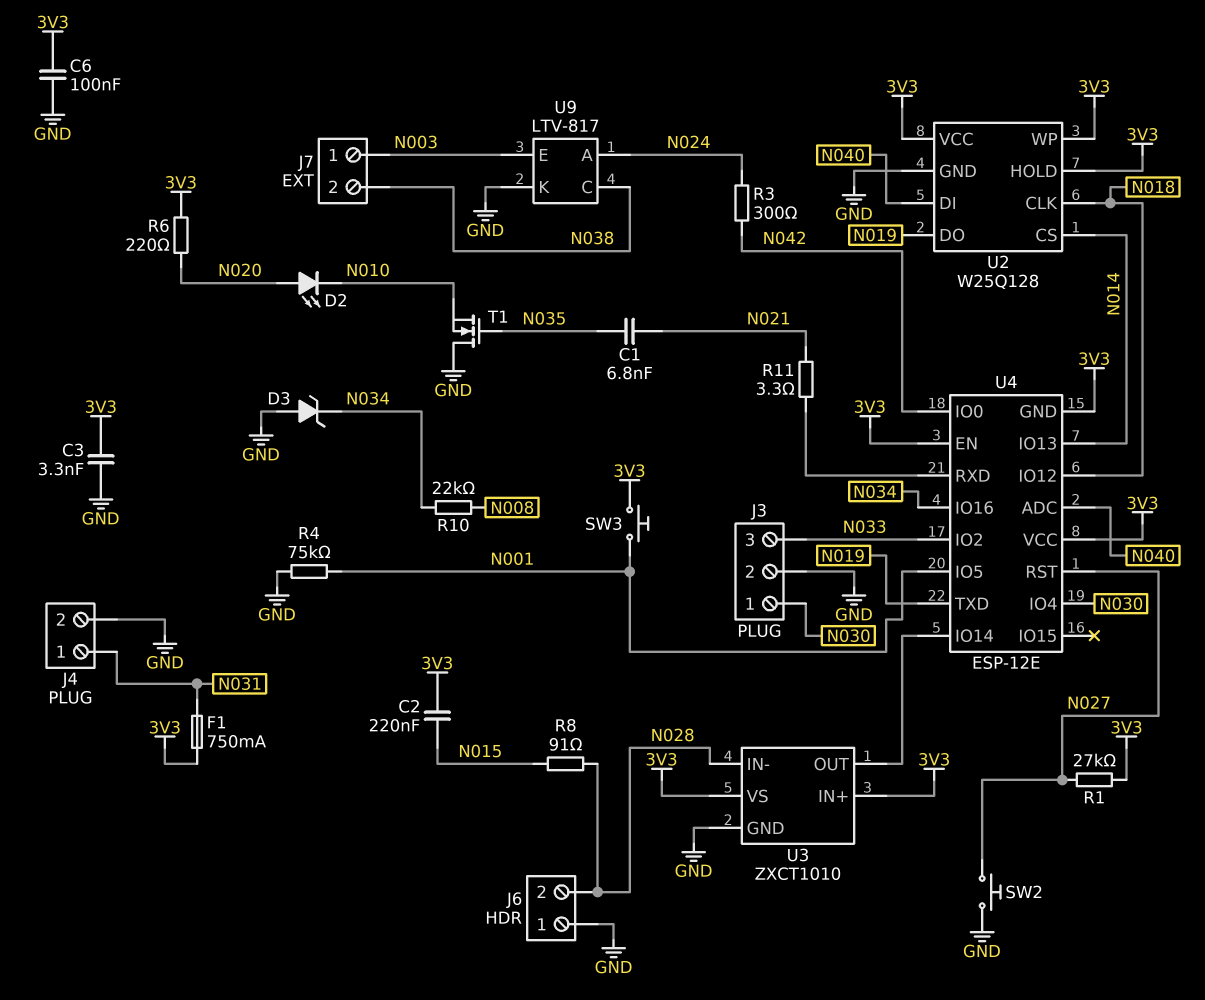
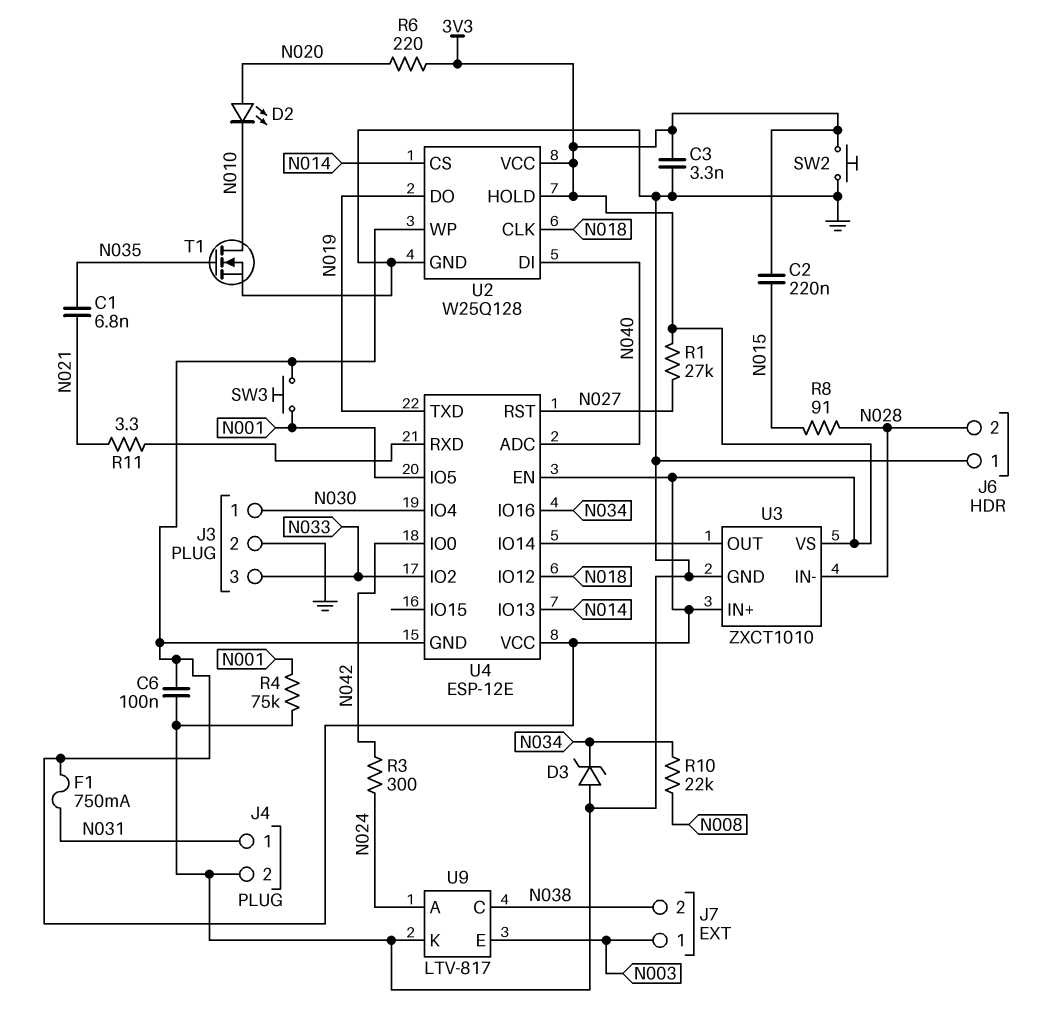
SW2: button (GND, N027) -> button (3V3, GND)
T1: NMOS (G N035, D GND, S N010) -> NMOS (G N035, D N010, S GND)

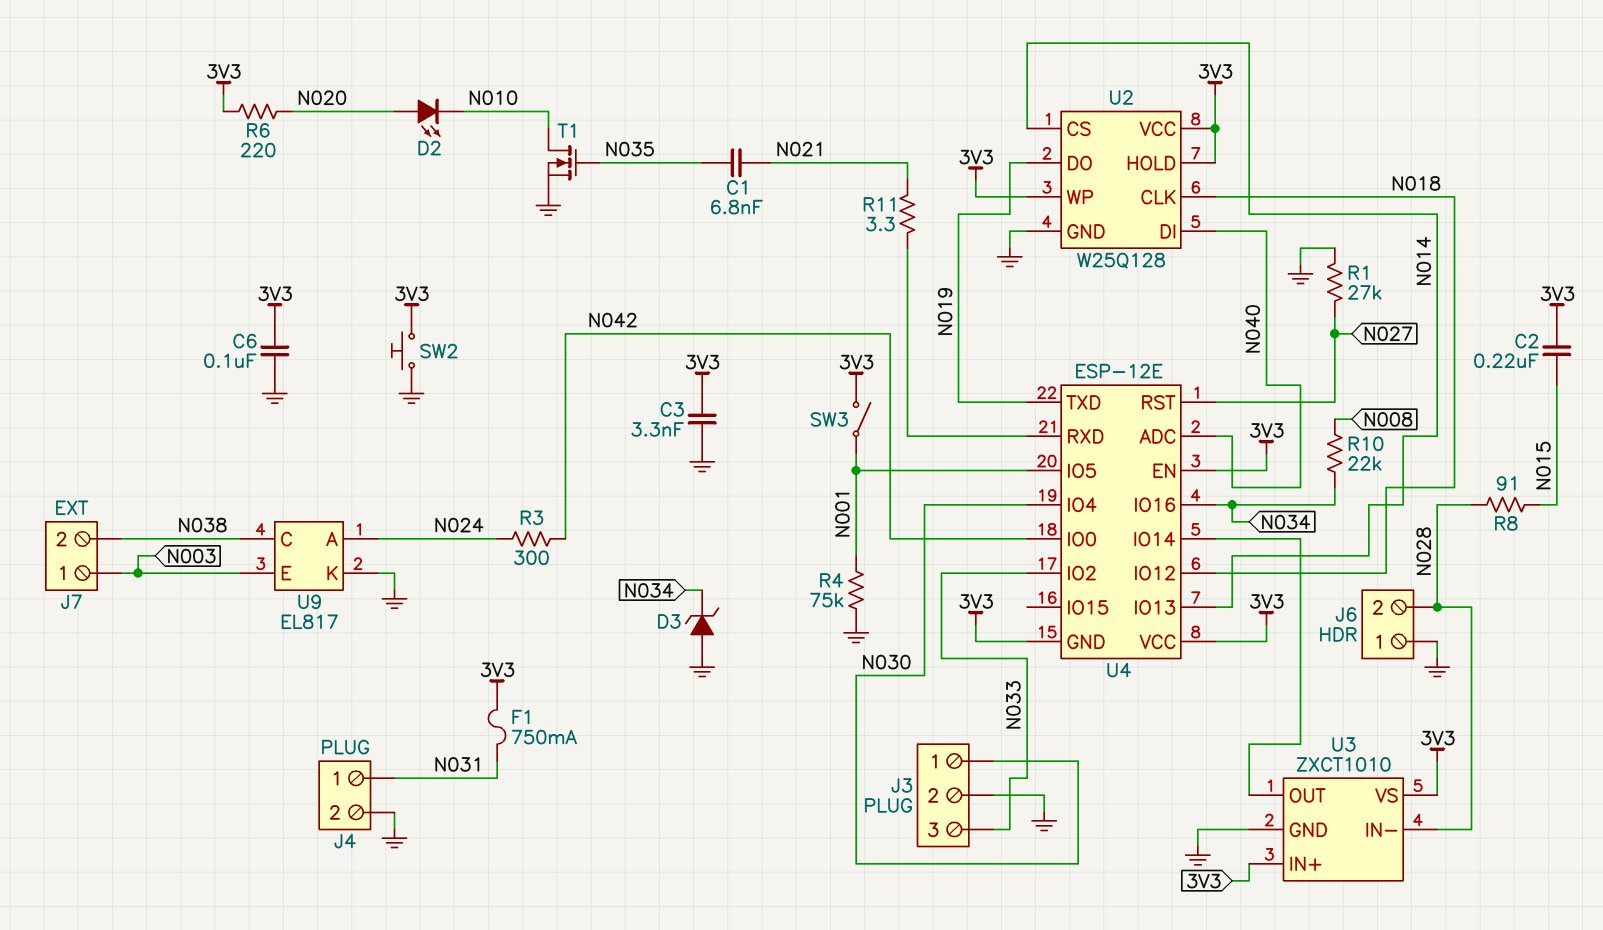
R1: 27k (3V3, N027) -> 27k (GND, N027)
SW3: button (3V3, N001) -> switch (3V3, N001)
U9: LTV-817 -> EL817

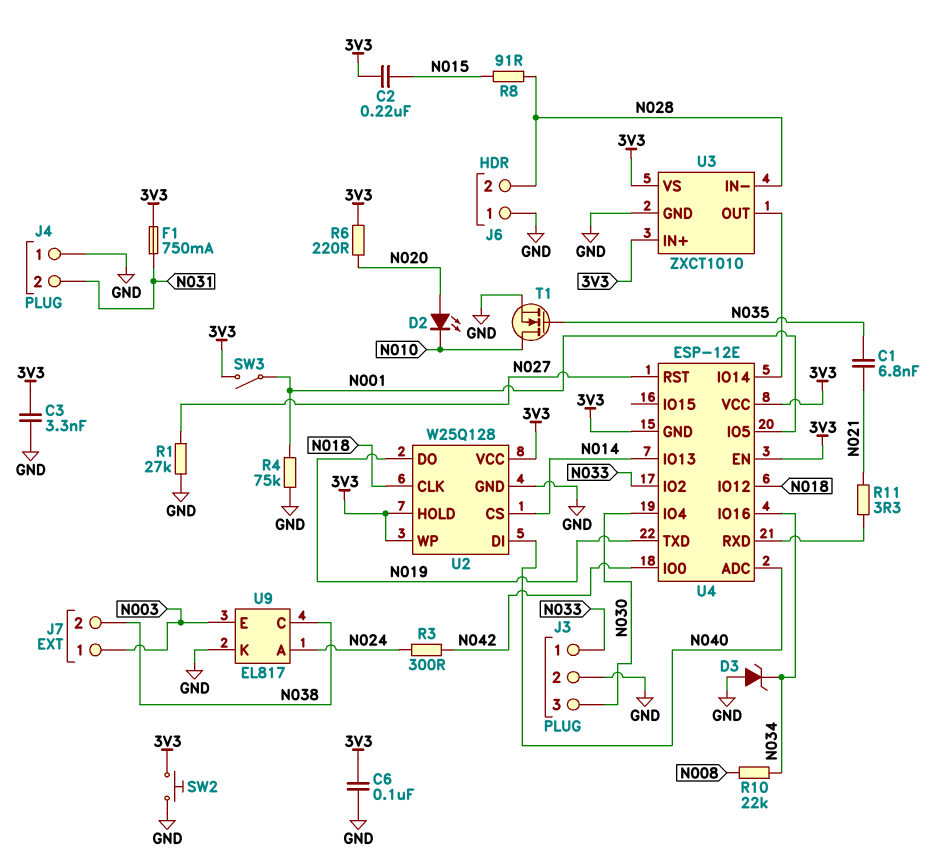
J3 pin 1: N030 -> N033
J3 pin 3: N033 -> N030
J4 pin 1: N031 -> GND
J4 pin 2: GND -> N031

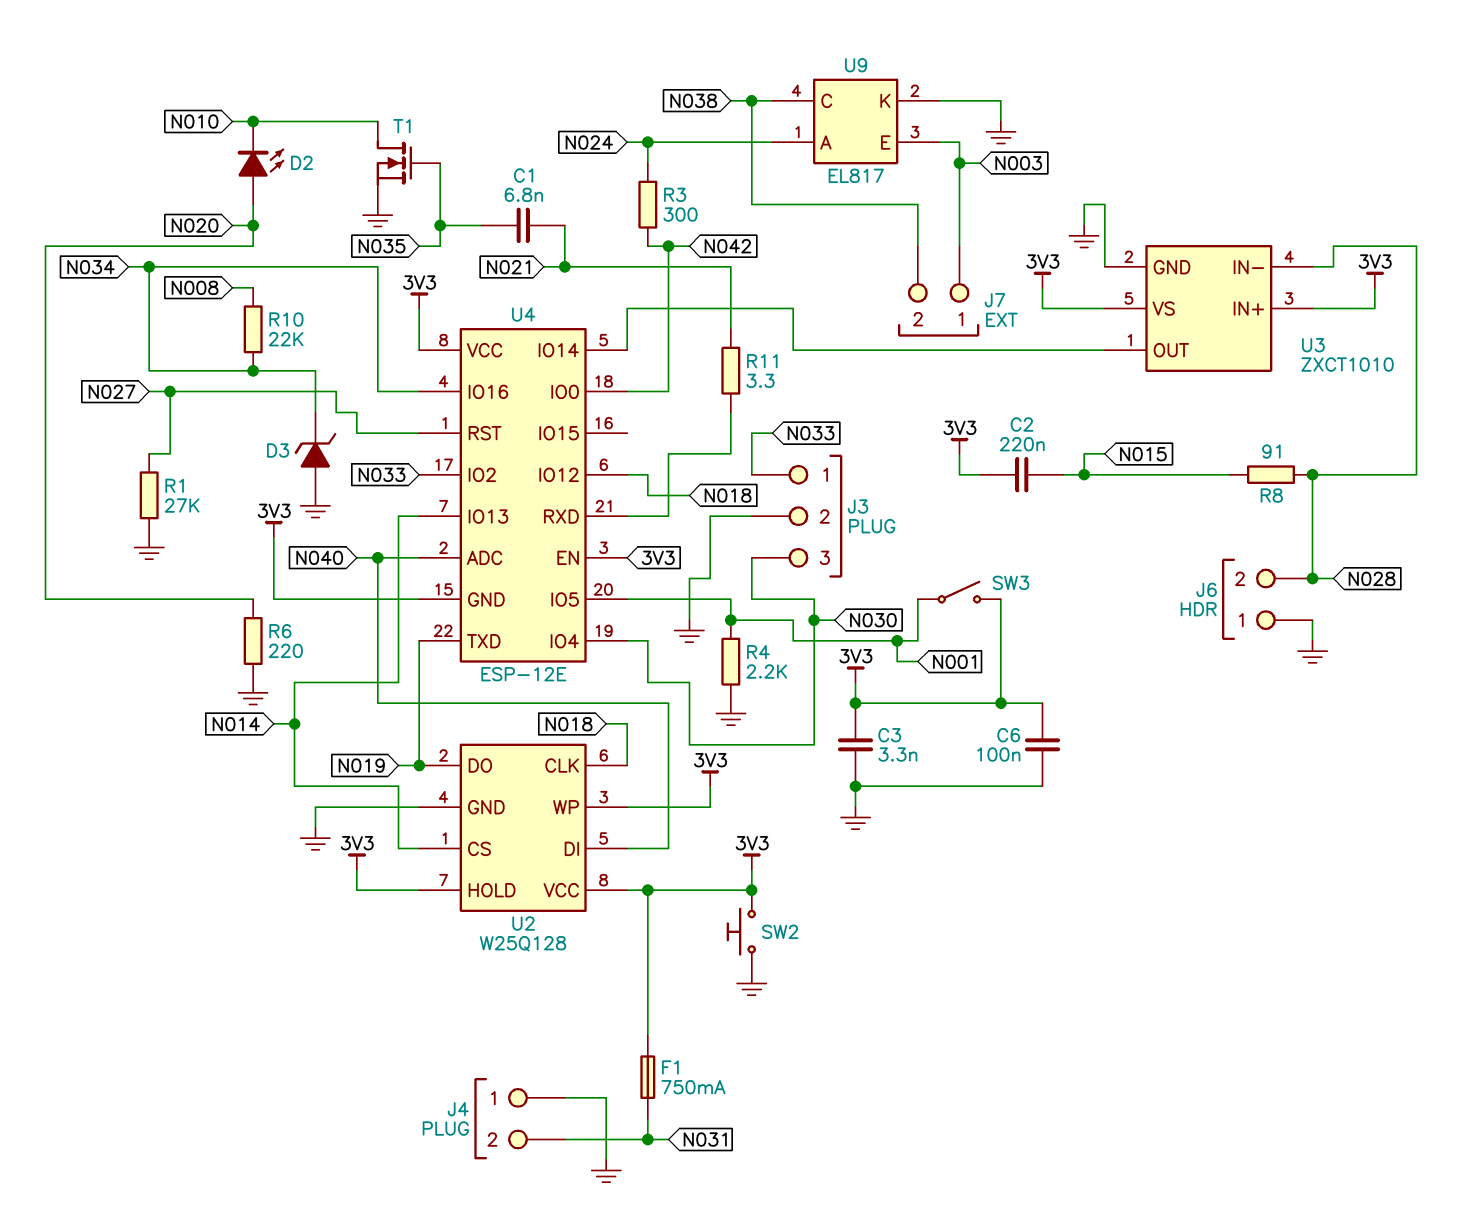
R4: 75k (GND, N001) -> 2.2k (GND, N001)
R6: 220 (3V3, N020) -> 220 (GND, N020)

